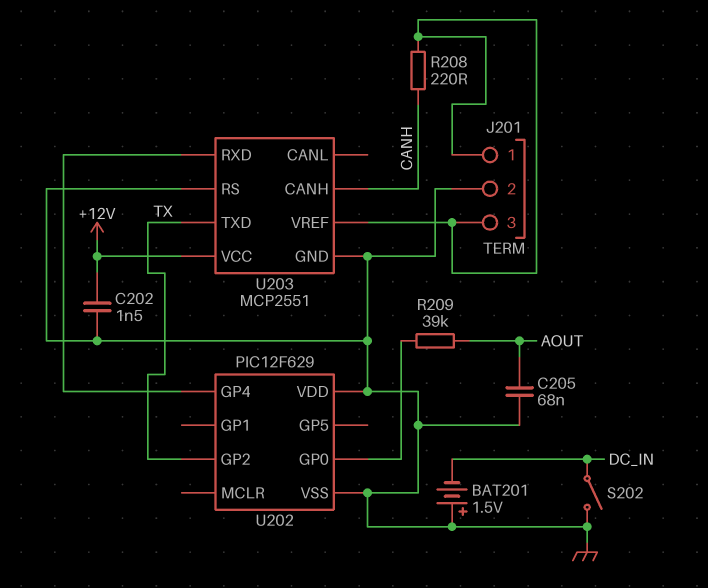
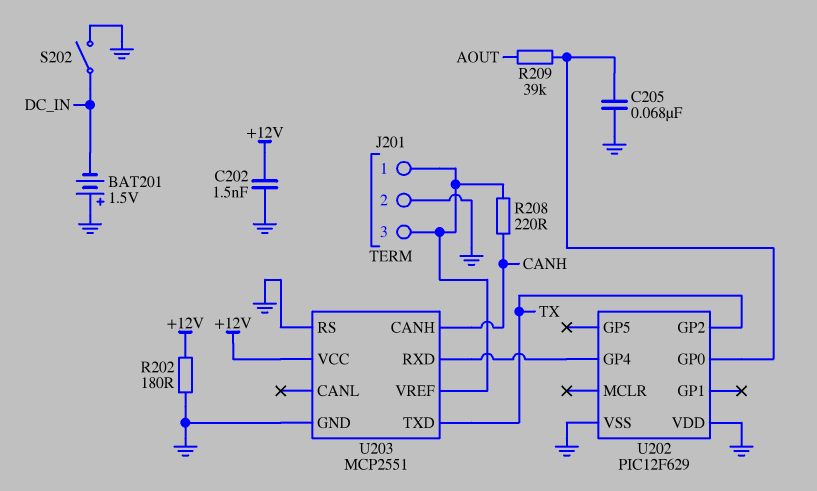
C205: 68nF (AOUT, GND) -> 68nF (GND, U202/GP0)
R202: none -> 180 (+12V, GND)

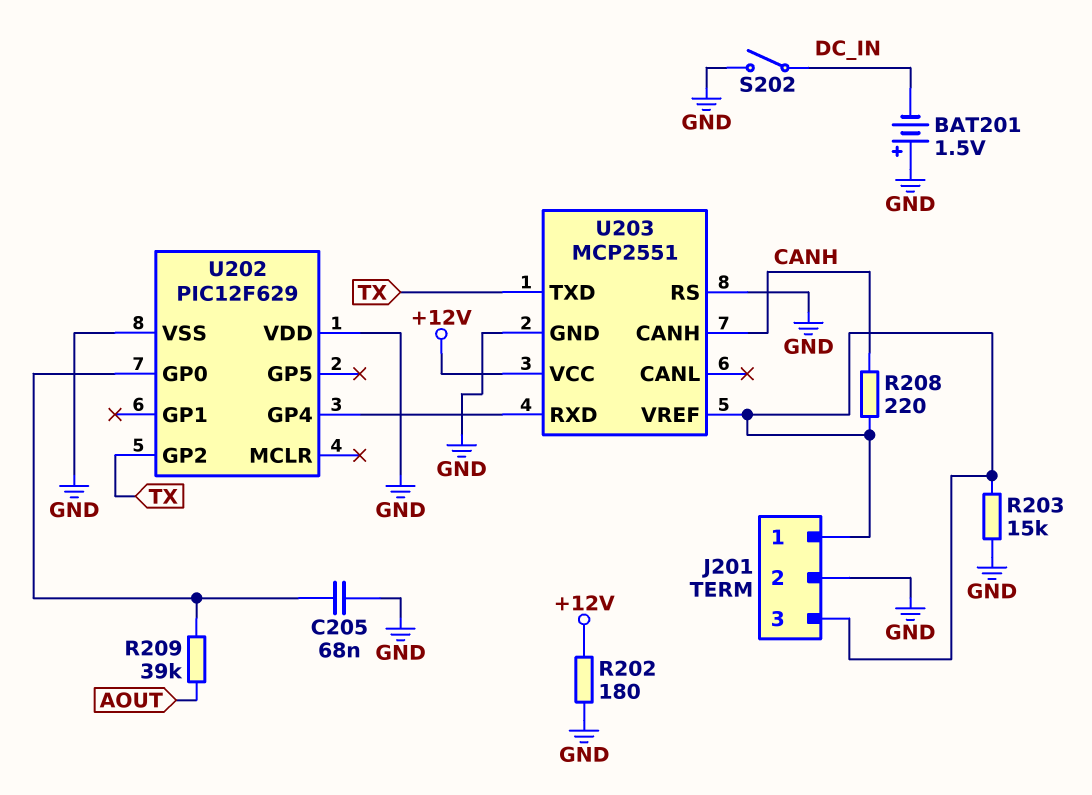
C202: 1.5nF (+12V, GND) -> none
R203: none -> 15k (GND, J201/1)

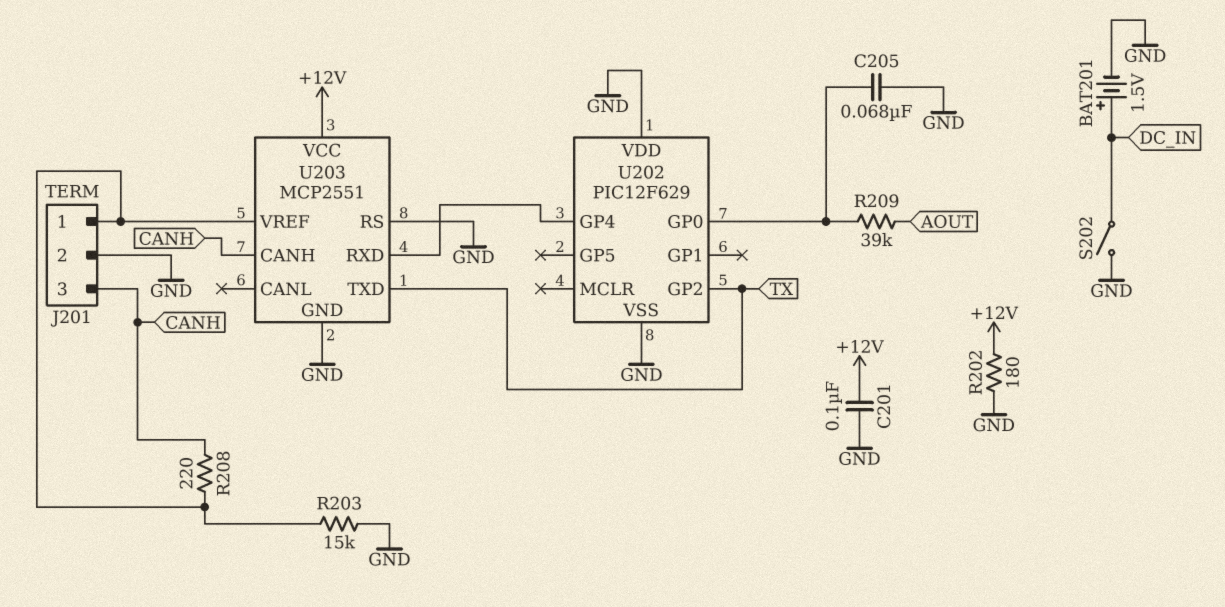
BAT201: 1.5V (plus GND, minus DC_IN) -> 1.5V (plus DC_IN, minus GND)
C201: none -> 100nF (+12V, GND)
J201 pin 3: J201/1 -> CANH

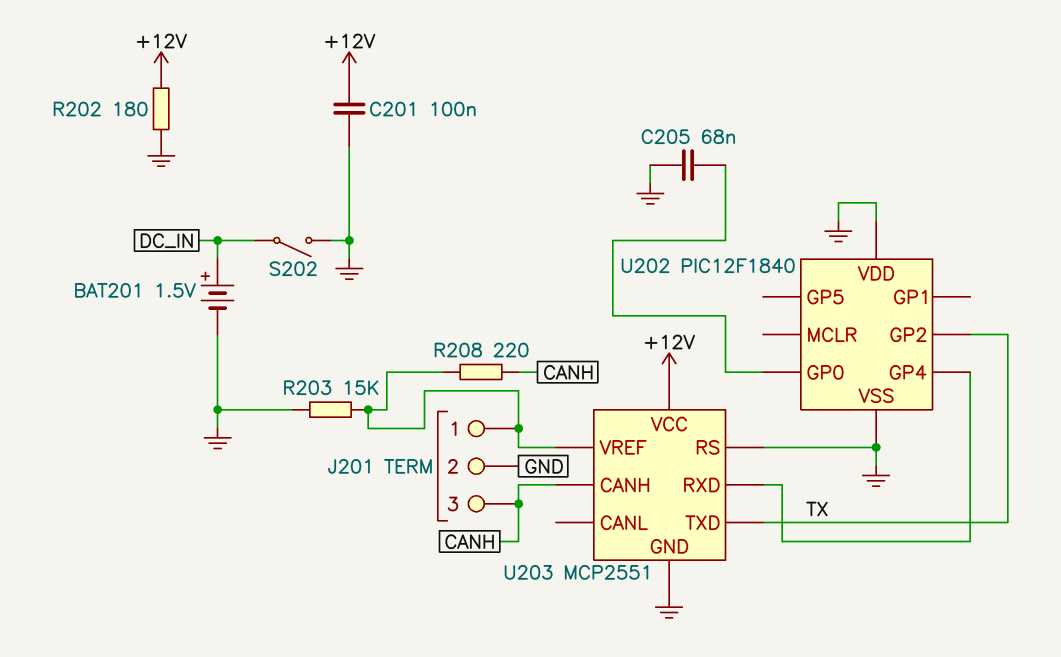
R209: 39k (AOUT, U202/GP0) -> none
U202: PIC12F629 -> PIC12F1840

